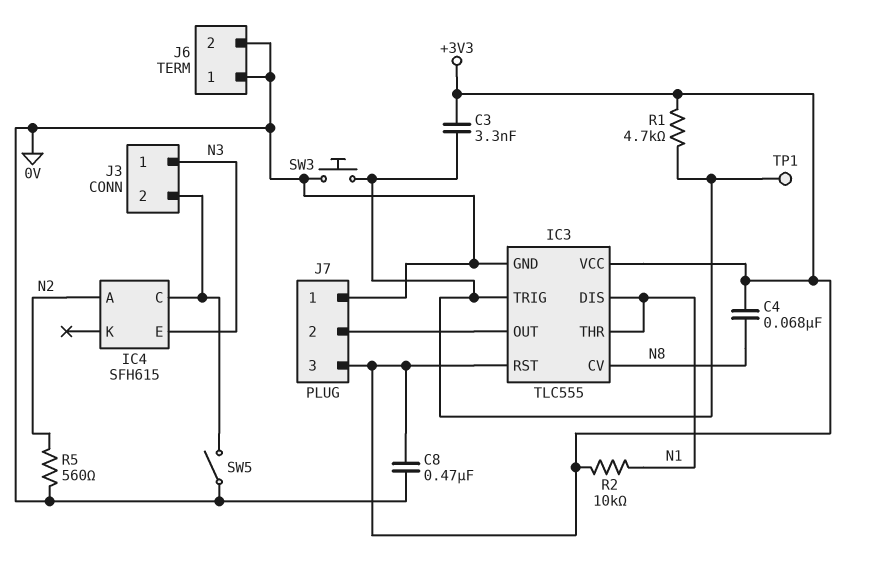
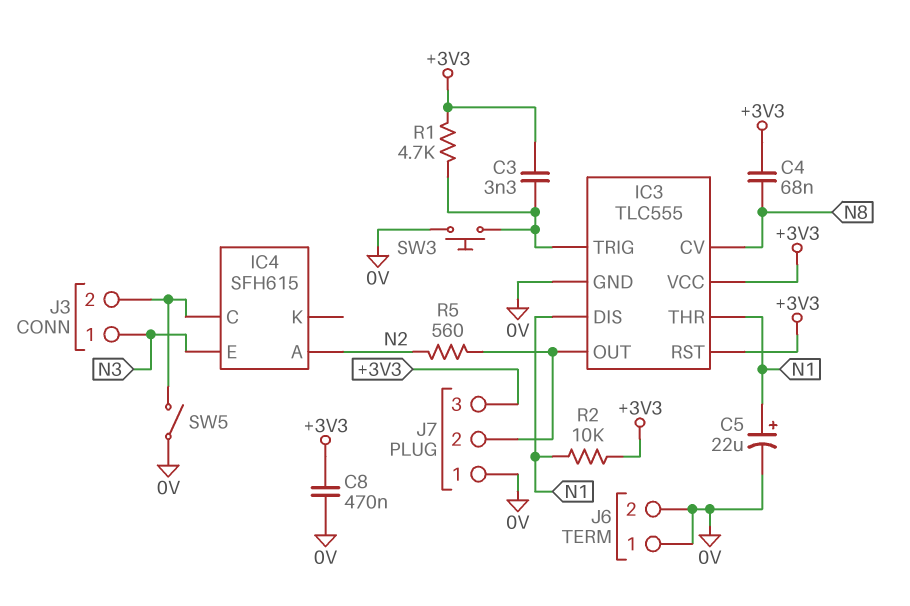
C5: none -> 22uF (plus N1, minus 0V)
R5: 560 (0V, N2) -> 560 (IC3/OUT, N2)
TP1: test point (IC3/TRIG) -> none

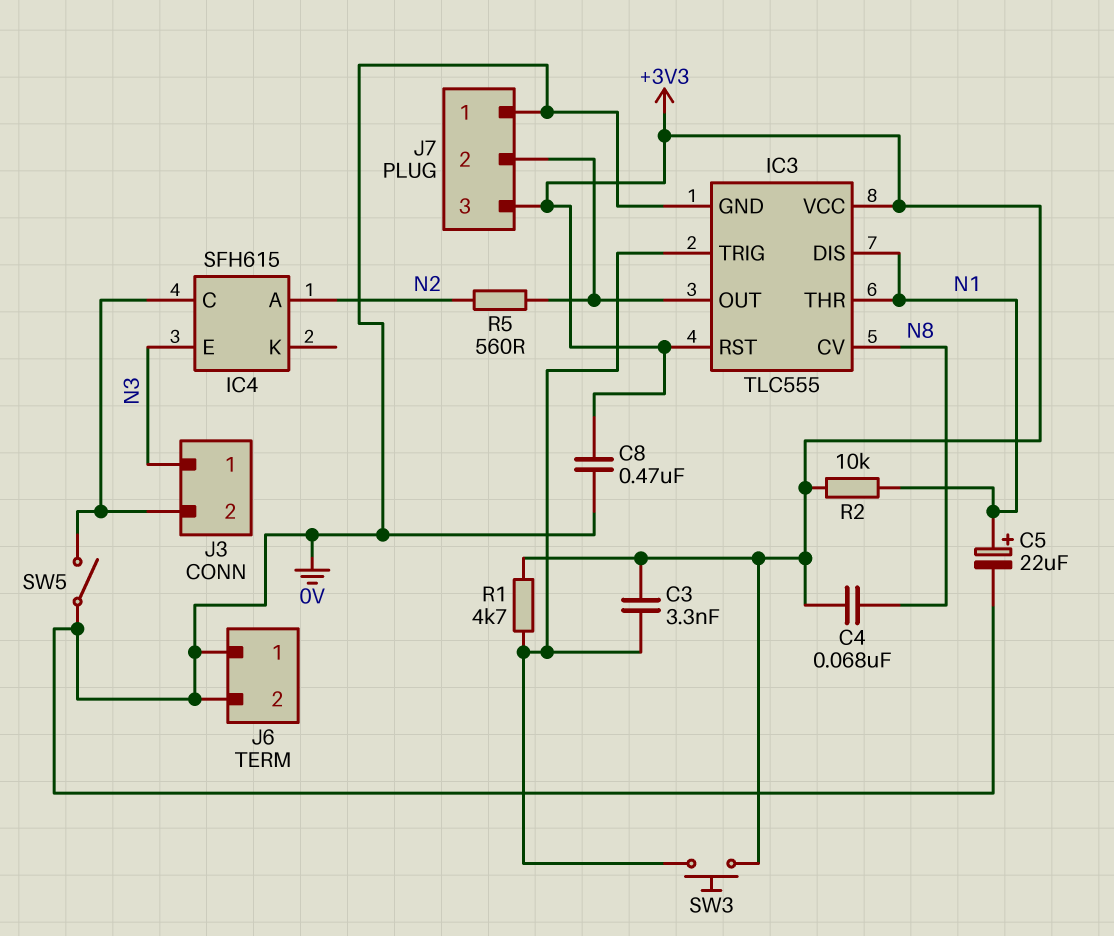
SW3: button (0V, IC3/TRIG) -> button (+3V3, IC3/TRIG)

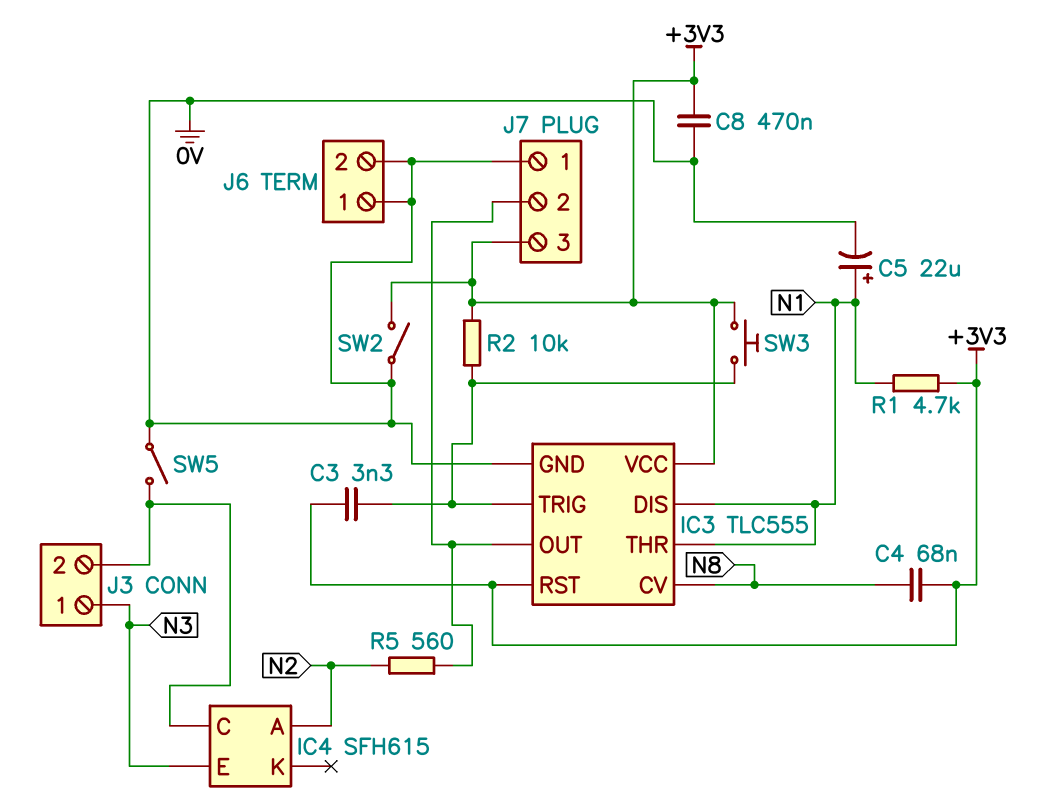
R1: 4.7k (+3V3, IC3/TRIG) -> 4.7k (+3V3, N1)
R2: 10k (+3V3, N1) -> 10k (+3V3, IC3/TRIG)
SW2: none -> switch (+3V3, 0V)

